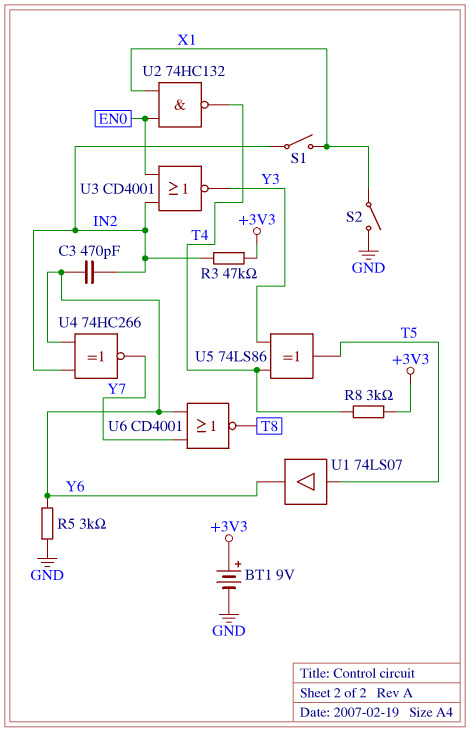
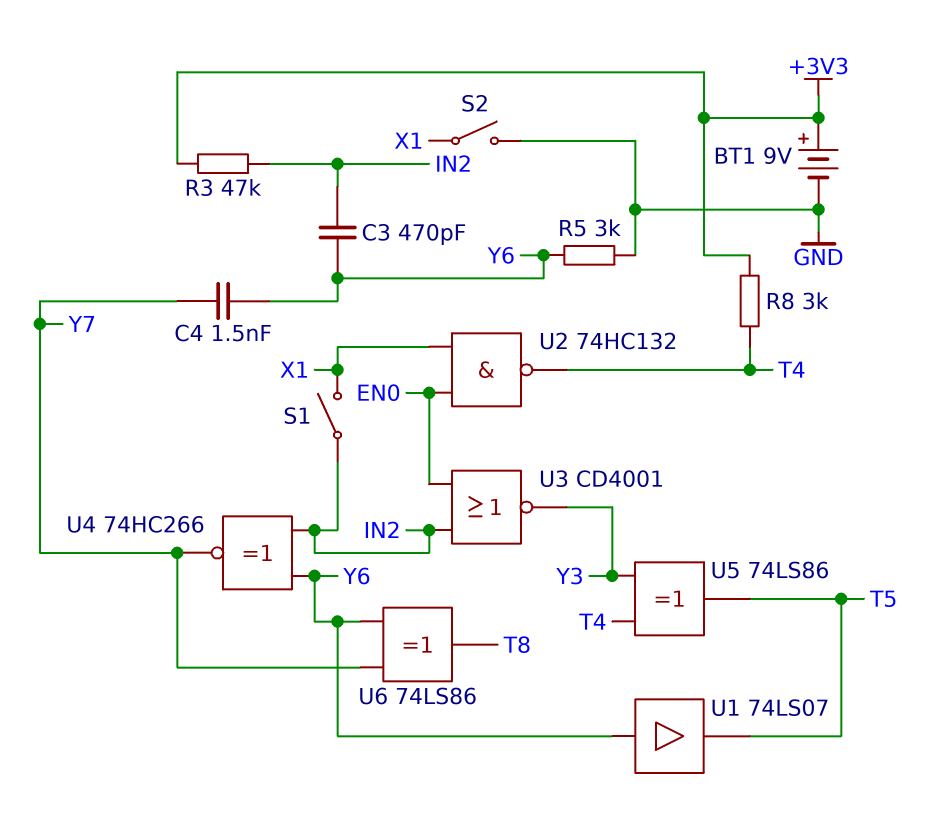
C4: none -> 1.5nF (Y6, Y7)
U1: buffer 74LS07 (in T5, out Y6) -> buffer 74LS07 (in Y6, out T5)
U6: NOR CD4001 (in Y6, in Y7, out T8) -> XOR 74LS86 (in Y6, in Y7, out T8)

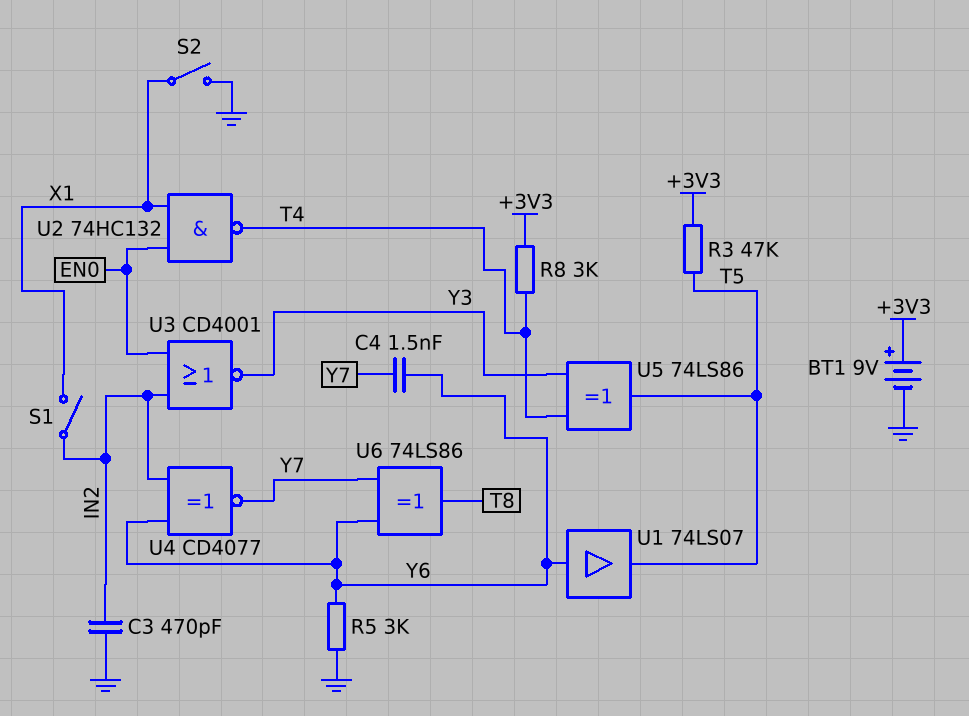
C3: 470pF (IN2, Y6) -> 470pF (GND, IN2)
R3: 47k (+3V3, IN2) -> 47k (+3V3, T5)
U4: XNOR 74HC266 (in IN2, in Y6, out Y7) -> XNOR CD4077 (in IN2, in Y6, out Y7)

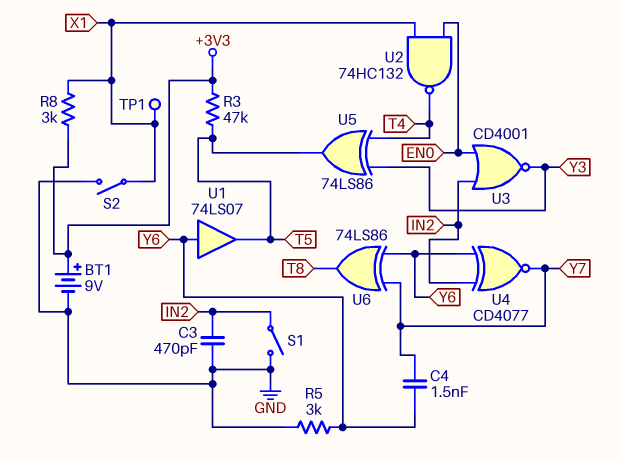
R8: 3k (+3V3, T4) -> 3k (+3V3, X1)
S1: switch (IN2, X1) -> switch (GND, IN2)
TP1: none -> test point (X1)

